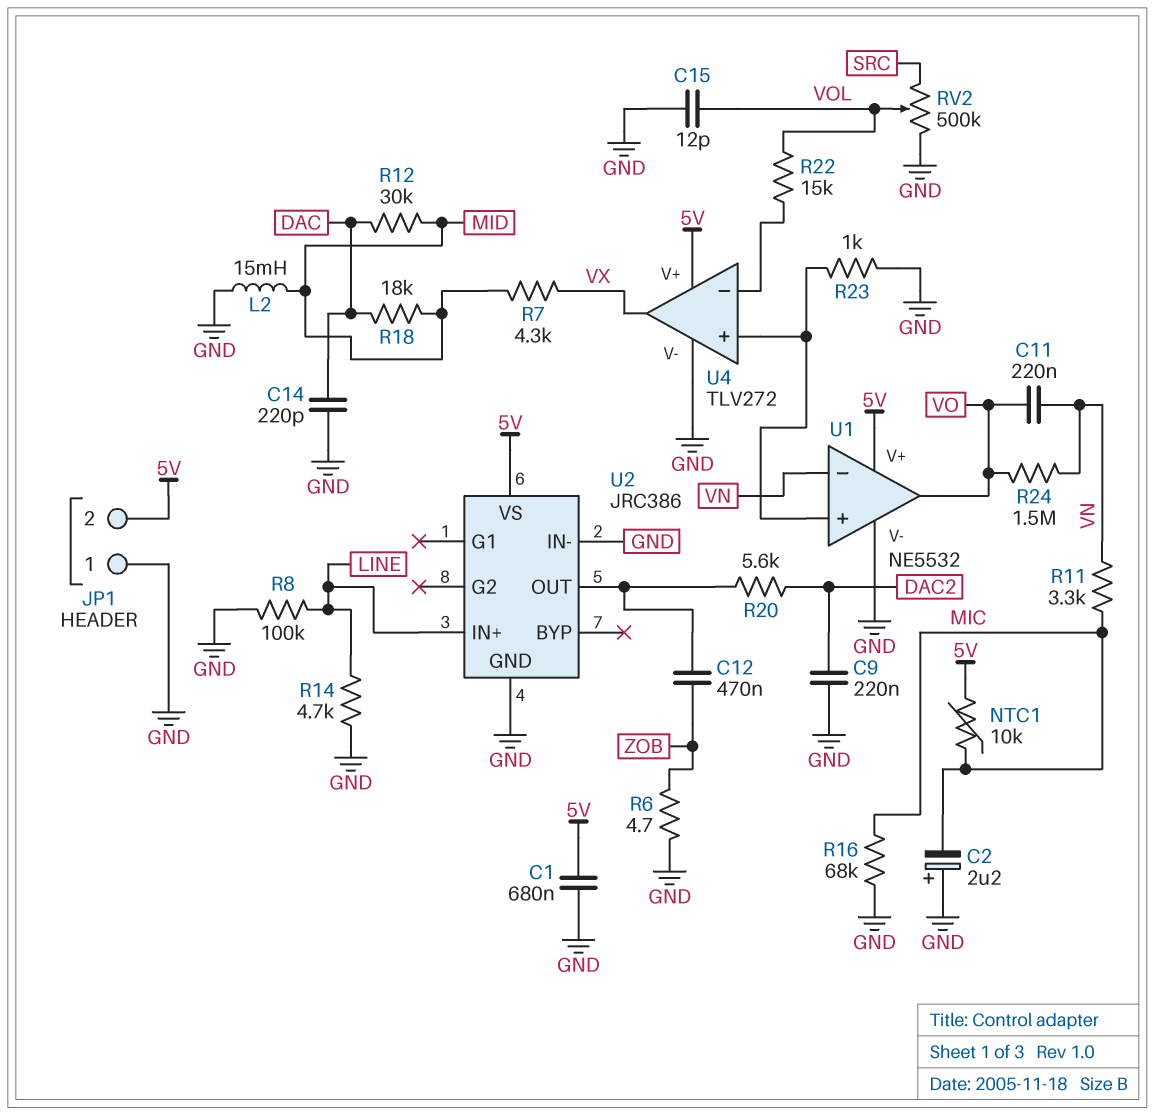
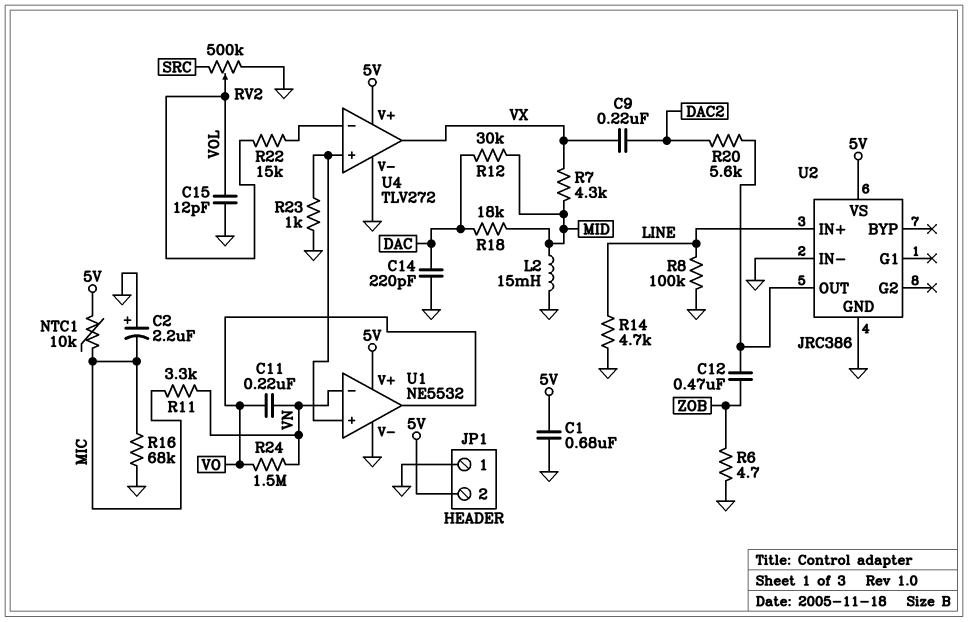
C9: 220nF (DAC2, GND) -> 220nF (DAC2, VX)

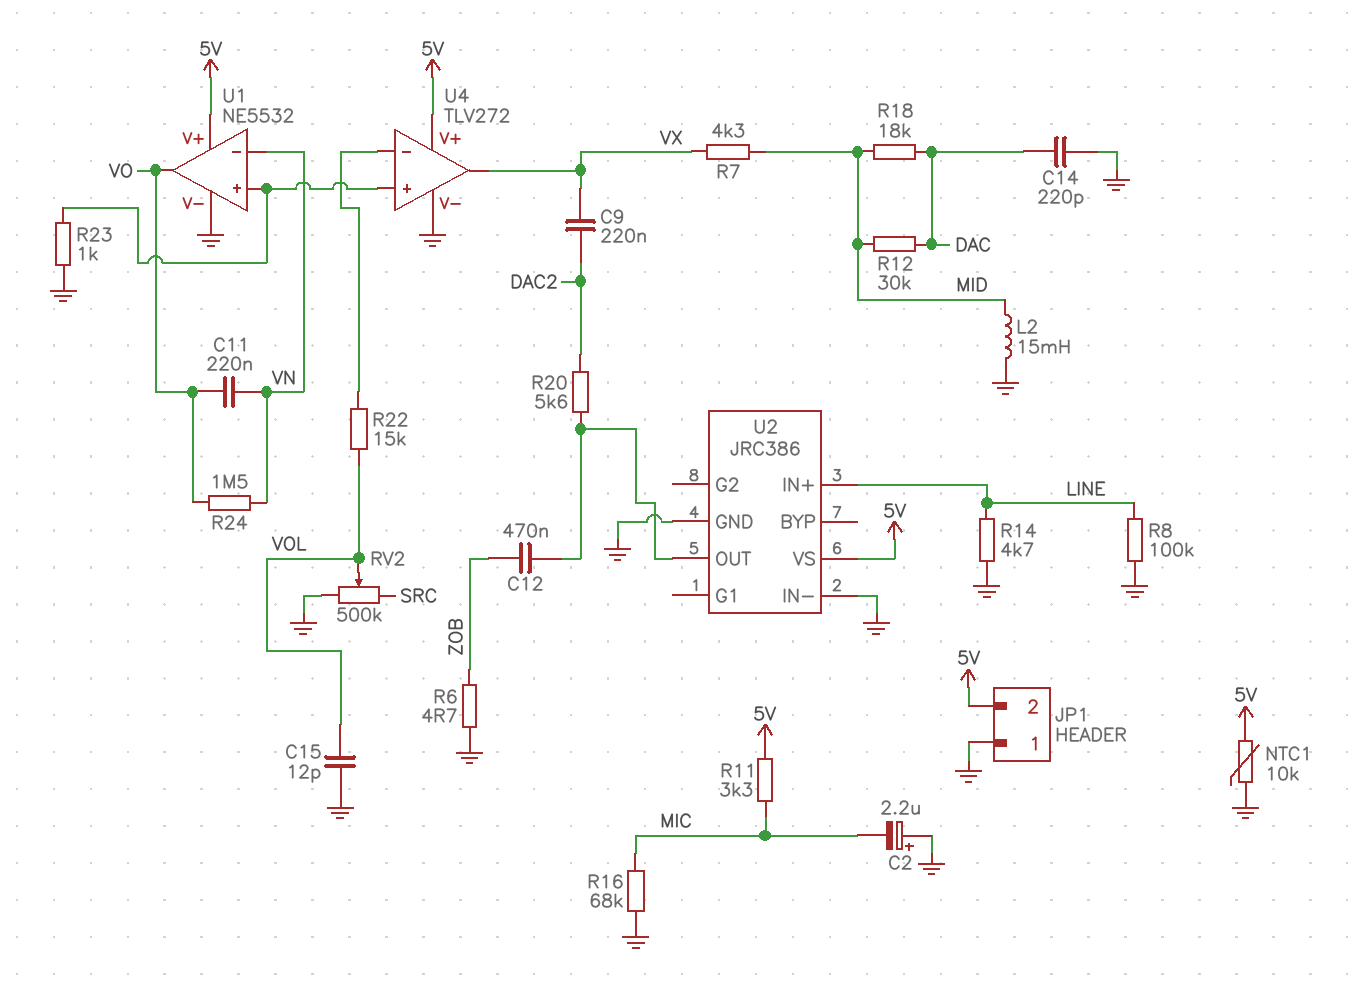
C1: 680nF (5V, GND) -> none
NTC1: 10k (5V, MIC) -> 10k (5V, GND)
R11: 3.3k (MIC, VN) -> 3.3k (5V, MIC)

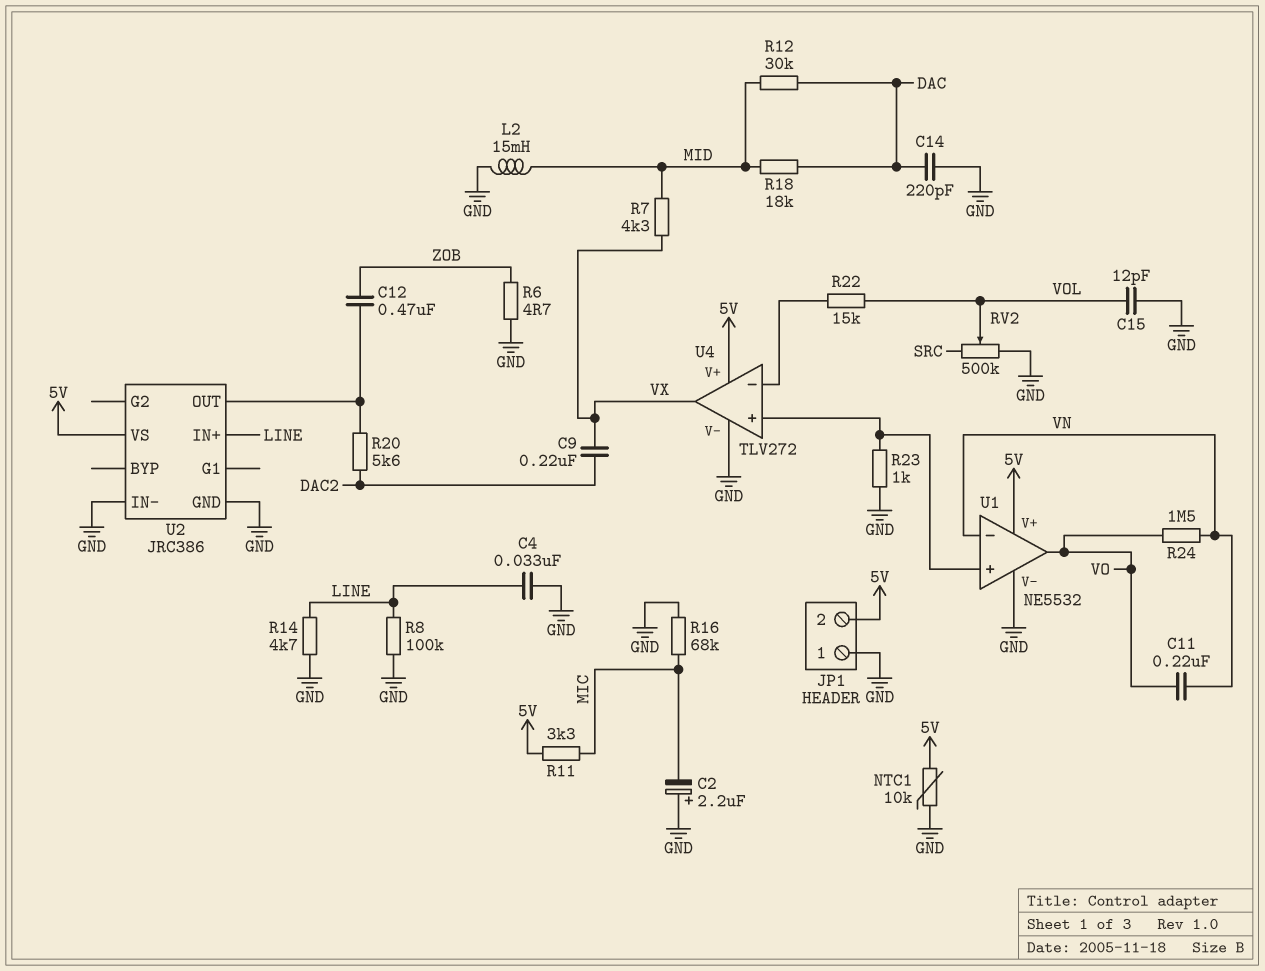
C4: none -> 33nF (GND, LINE)

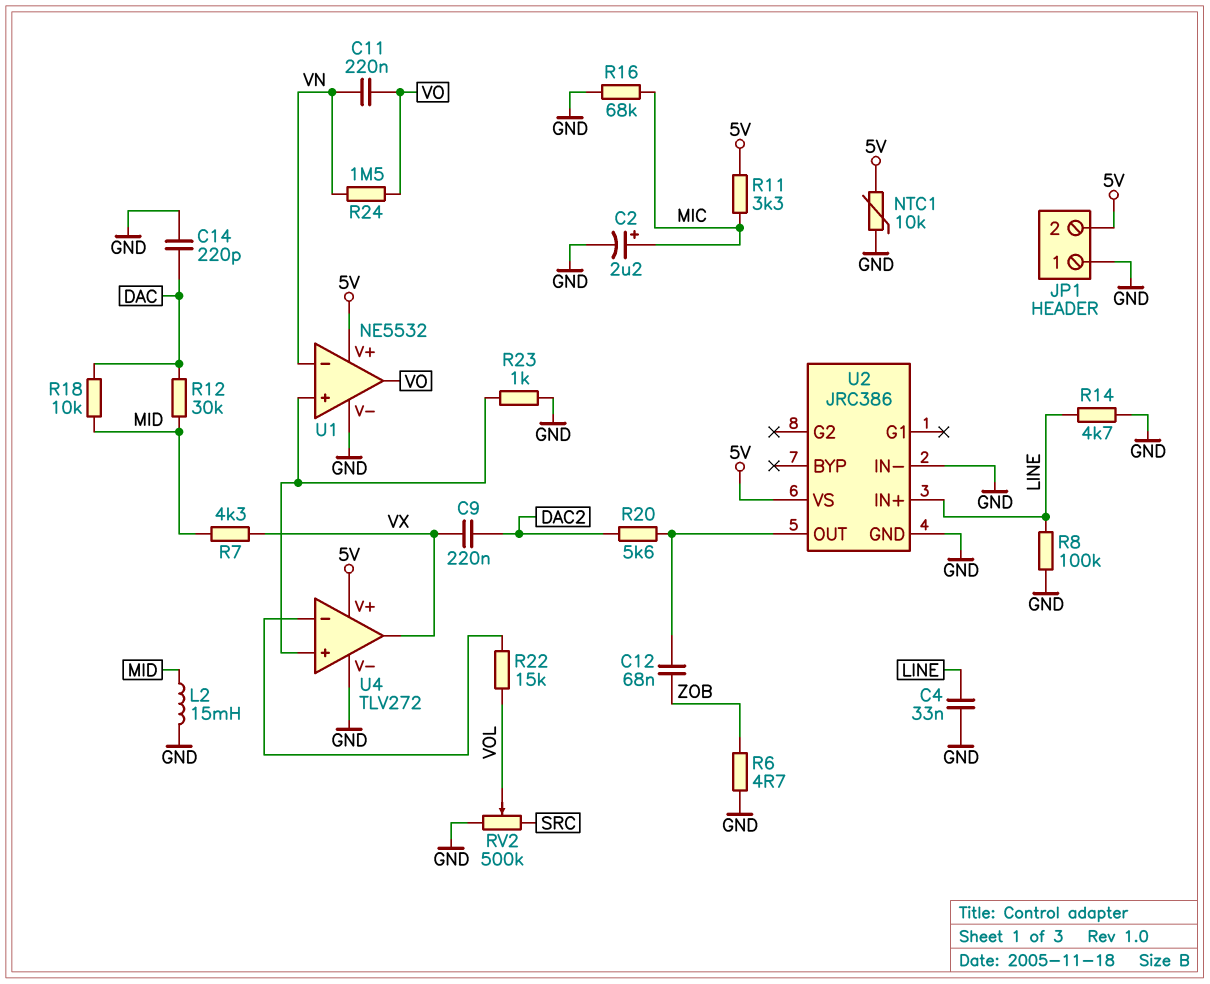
C2: 2.2uF (plus GND, minus MIC) -> 2.2uF (plus MIC, minus GND)
C12: 470nF (U2/OUT, ZOB) -> 68nF (U2/OUT, ZOB)
C15: 12pF (GND, VOL) -> none
R18: 18k (DAC, MID) -> 10k (DAC, MID)

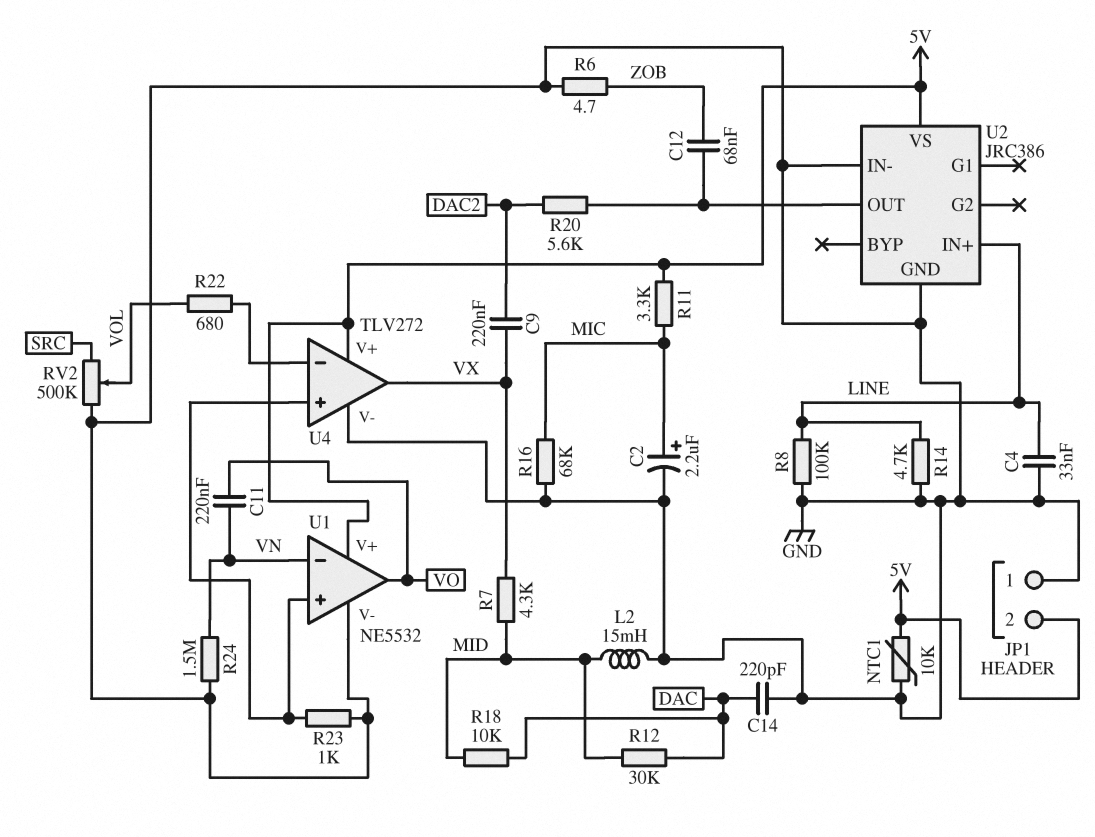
R22: 15k (U4/in-, VOL) -> 680 (U4/in-, VOL)
R24: 1.5M (VN, VO) -> 1.5M (GND, VN)

